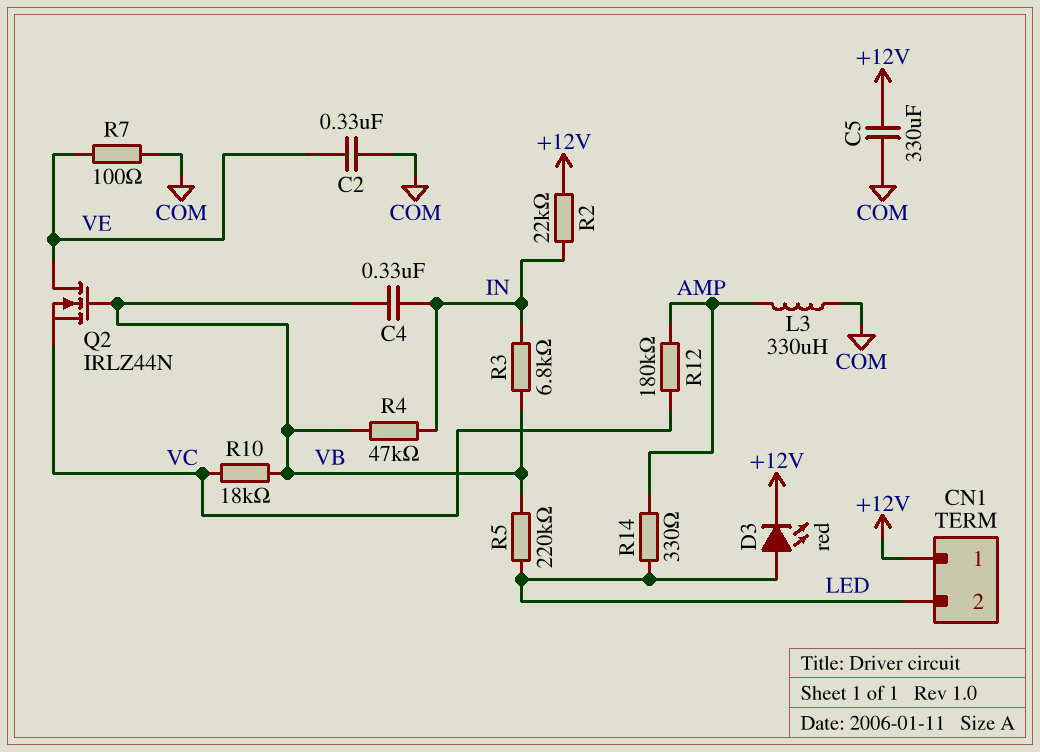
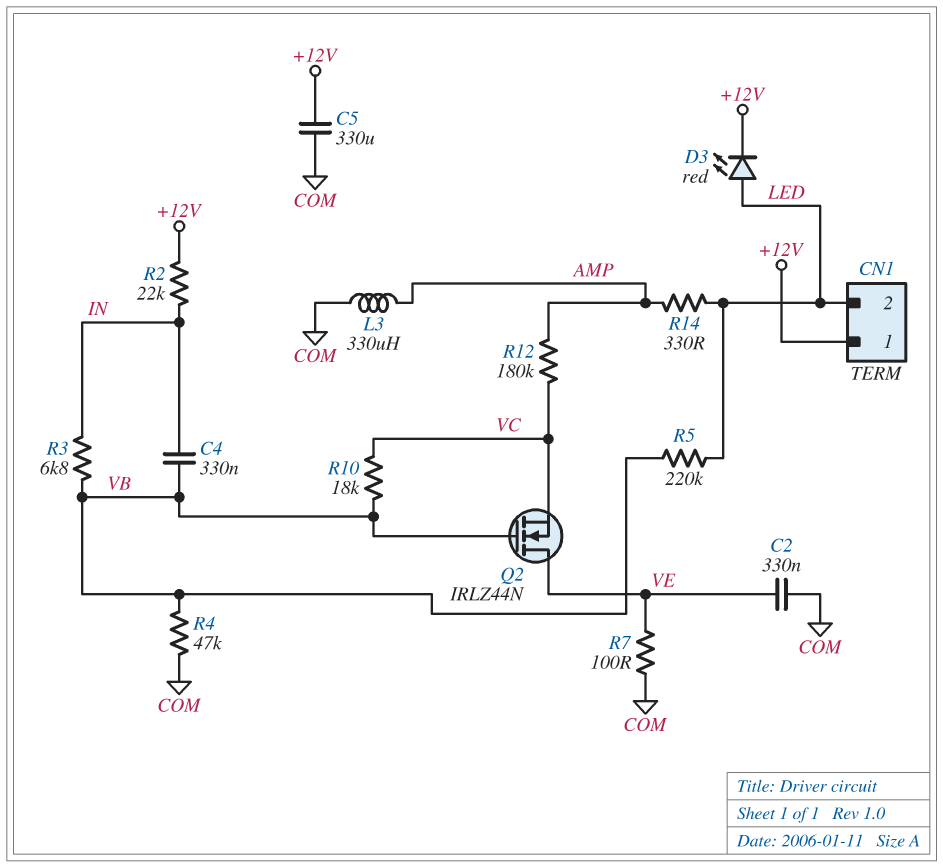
R4: 47k (IN, VB) -> 47k (COM, VB)

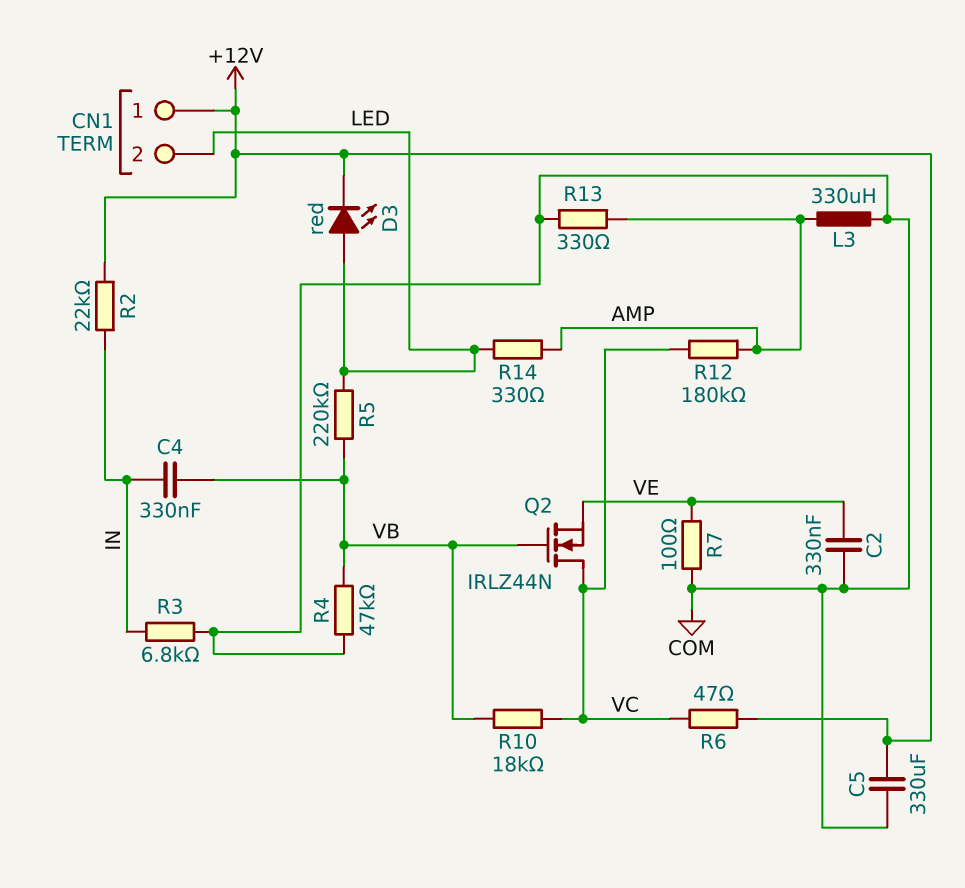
Q2: NMOS IRLZ44N (G VB, D VE, S VC) -> NMOS IRLZ44N (G VB, D VC, S VE)
R3: 6.8k (IN, VB) -> 6.8k (COM, IN)
R6: none -> 47 (+12V, VC)
R13: none -> 330 (AMP, COM)

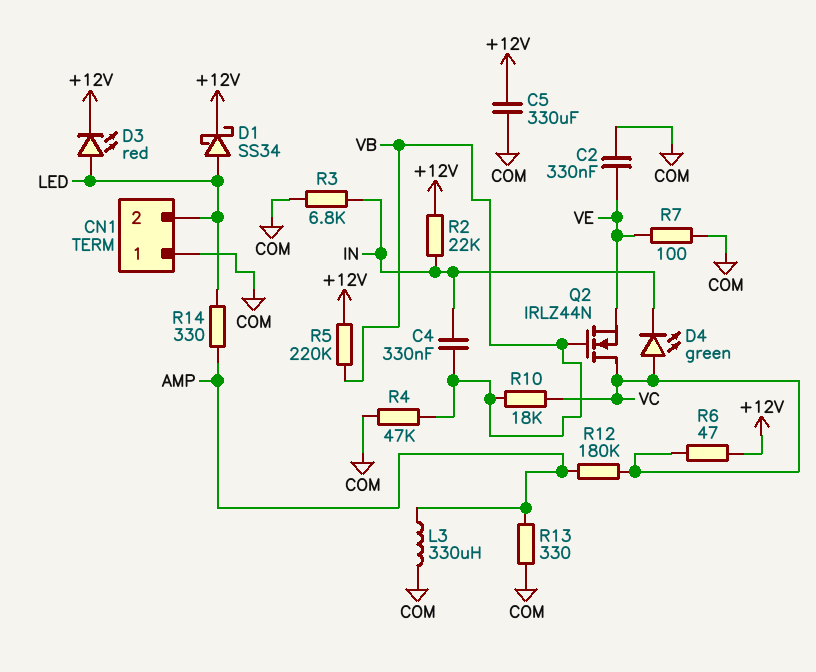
CN1 pin 1: +12V -> COM
D1: none -> schottky SS34 (A LED, K +12V)
D4: none -> LED green (A VC, K IN)
R5: 220k (LED, VB) -> 220k (+12V, VB)

